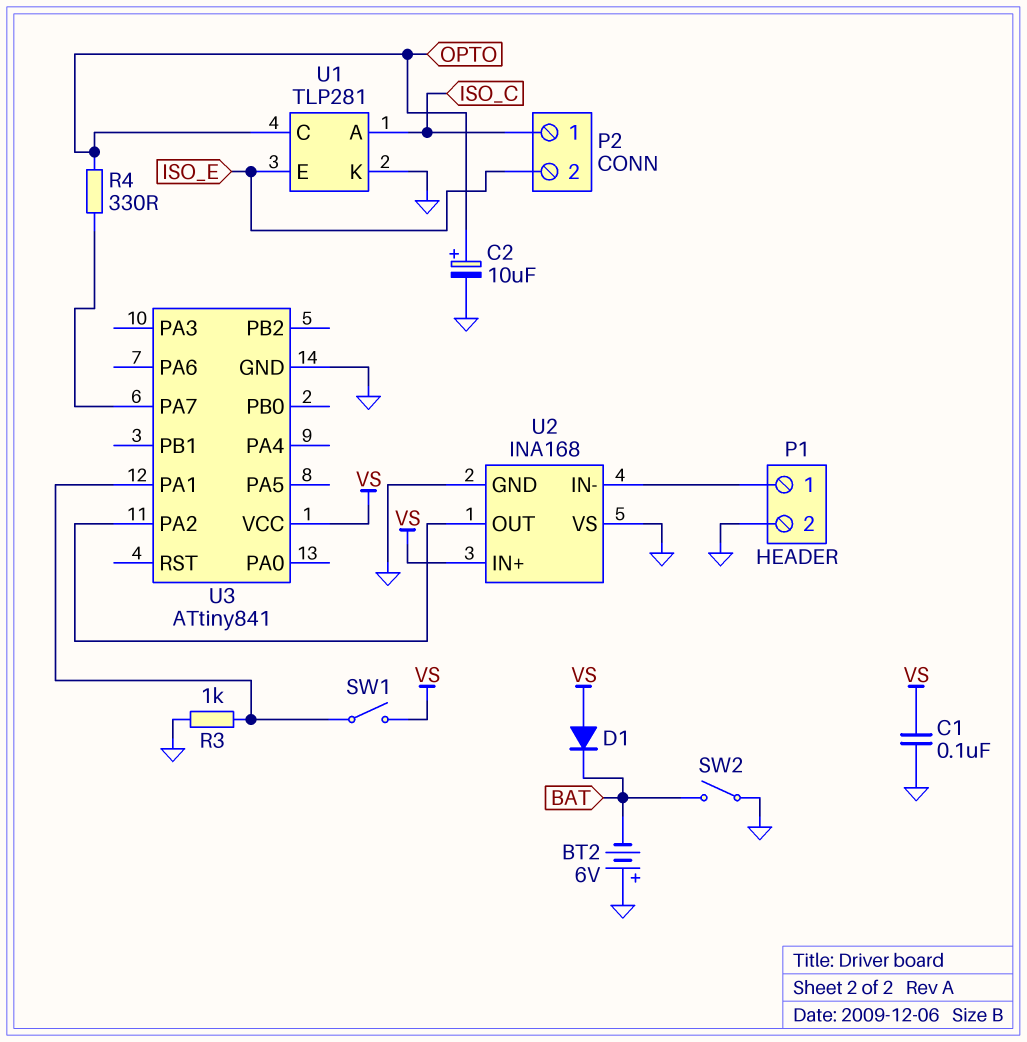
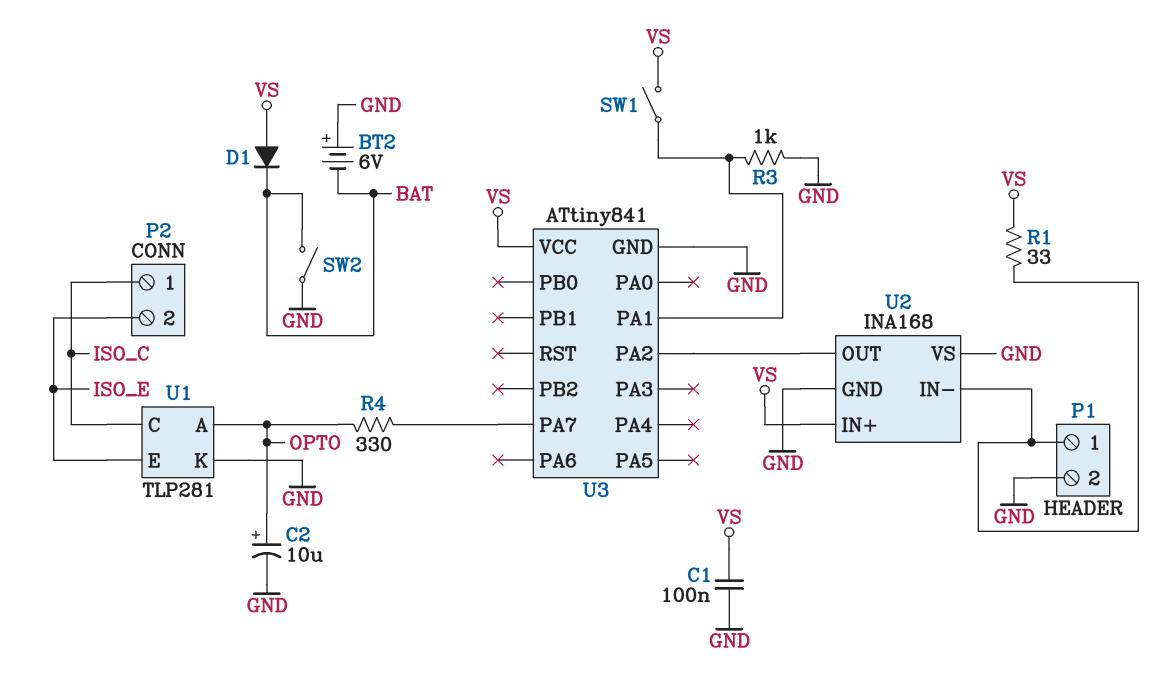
R1: none -> 33 (P1/1, VS)
U1 pin A: ISO_C -> OPTO
U1 pin C: OPTO -> ISO_C

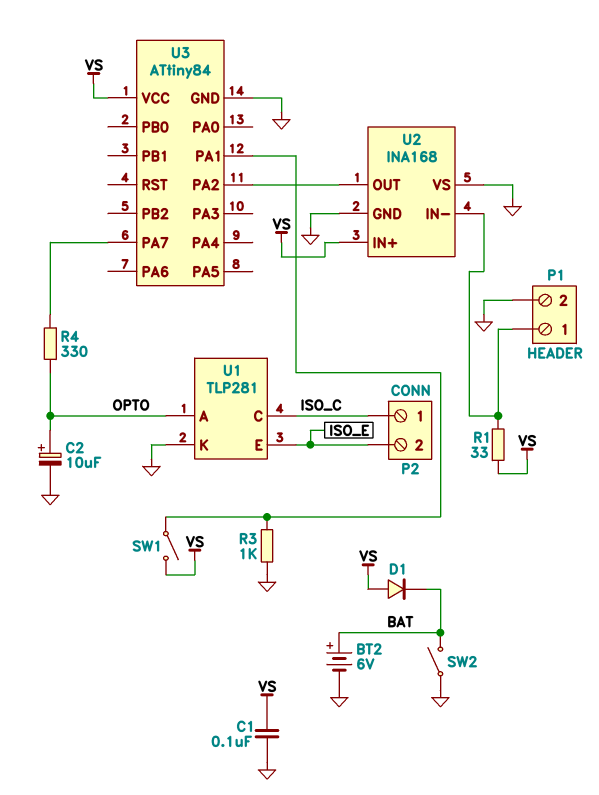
BT2: 6V (plus GND, minus BAT) -> 6V (plus BAT, minus GND)
U3: ATtiny841 -> ATtiny84

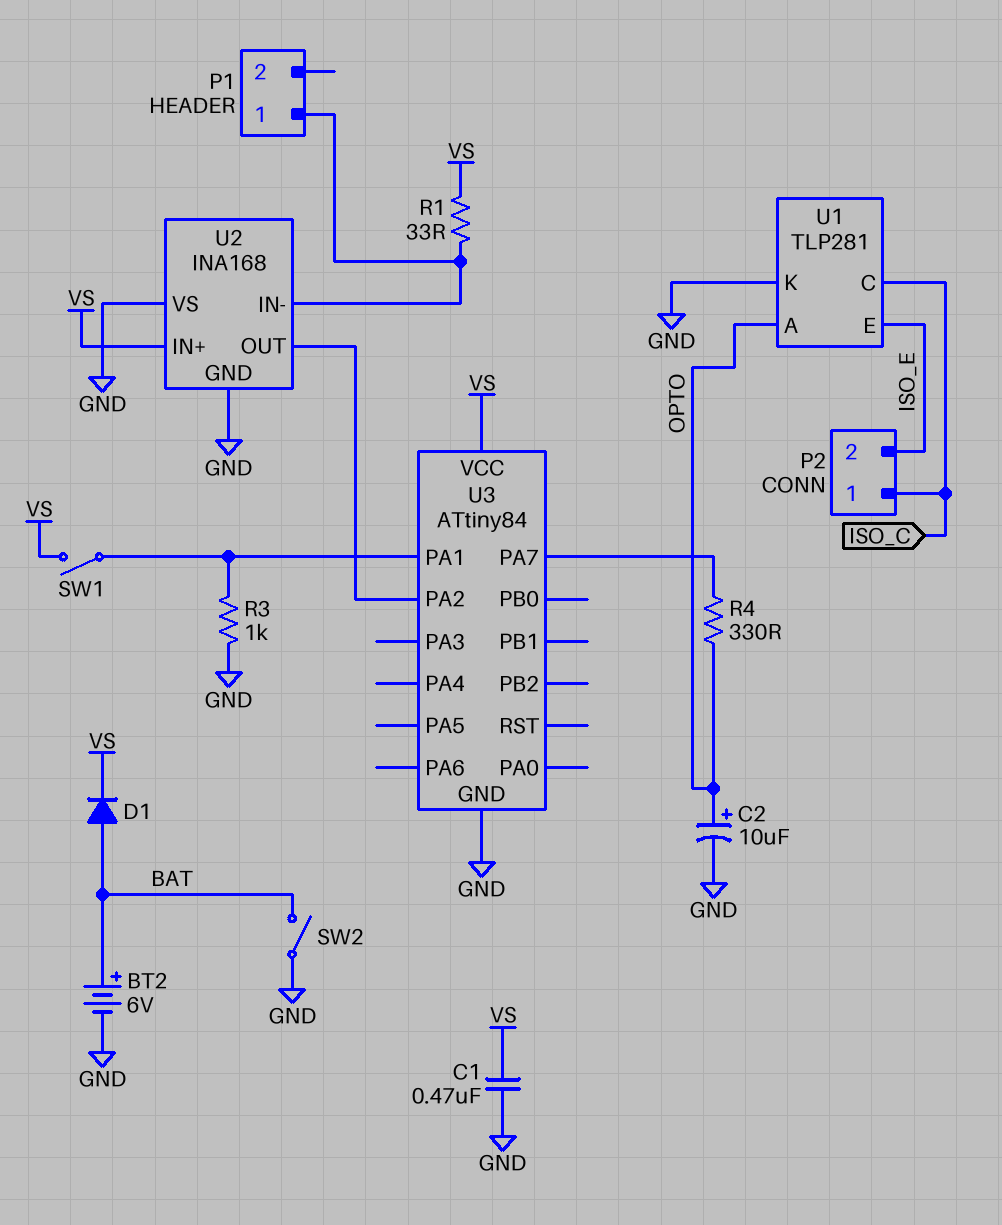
C1: 100nF (GND, VS) -> 470nF (GND, VS)
D1: diode (A VS, K BAT) -> diode (A BAT, K VS)
P1 pin 2: GND -> none

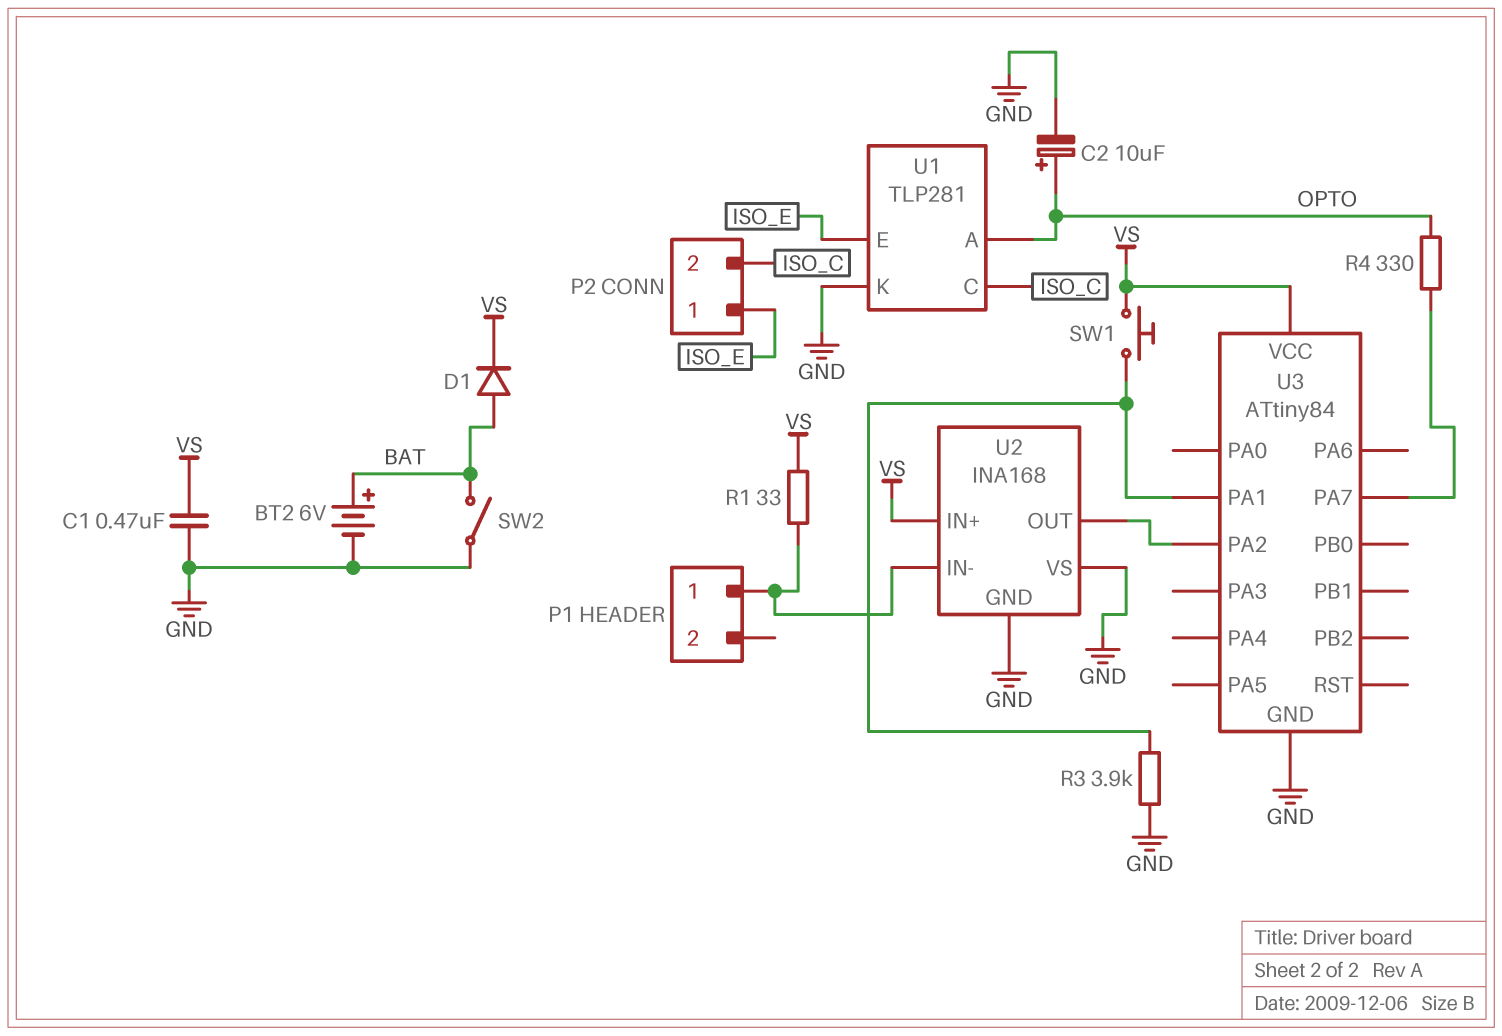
P2 pin 1: ISO_C -> ISO_E
P2 pin 2: ISO_E -> ISO_C
R3: 1k (GND, U3/PA1) -> 3.9k (GND, U3/PA1)
SW1: switch (U3/PA1, VS) -> button (U3/PA1, VS)

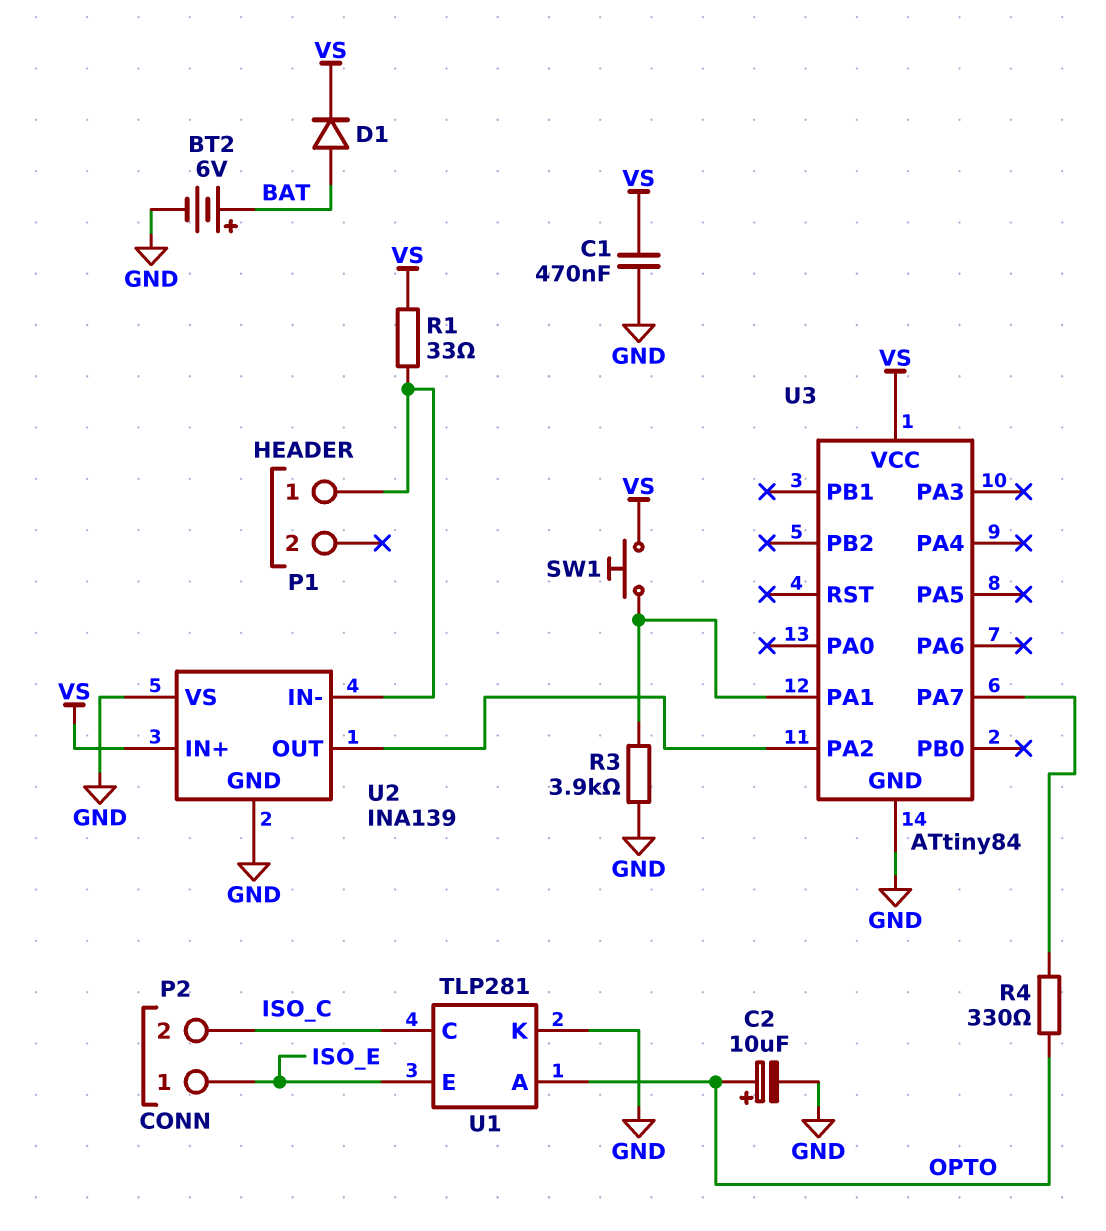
SW2: switch (BAT, GND) -> none
U2: INA168 -> INA139

